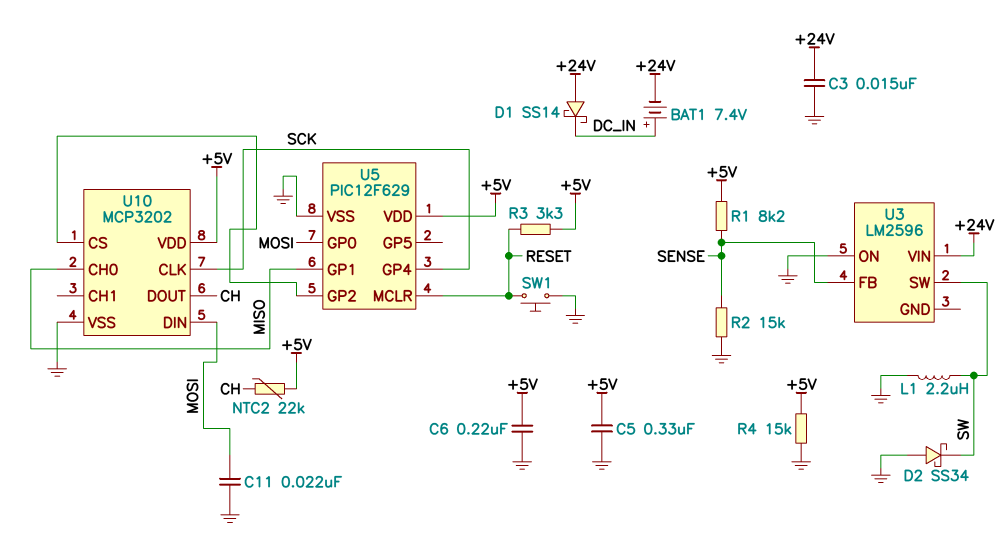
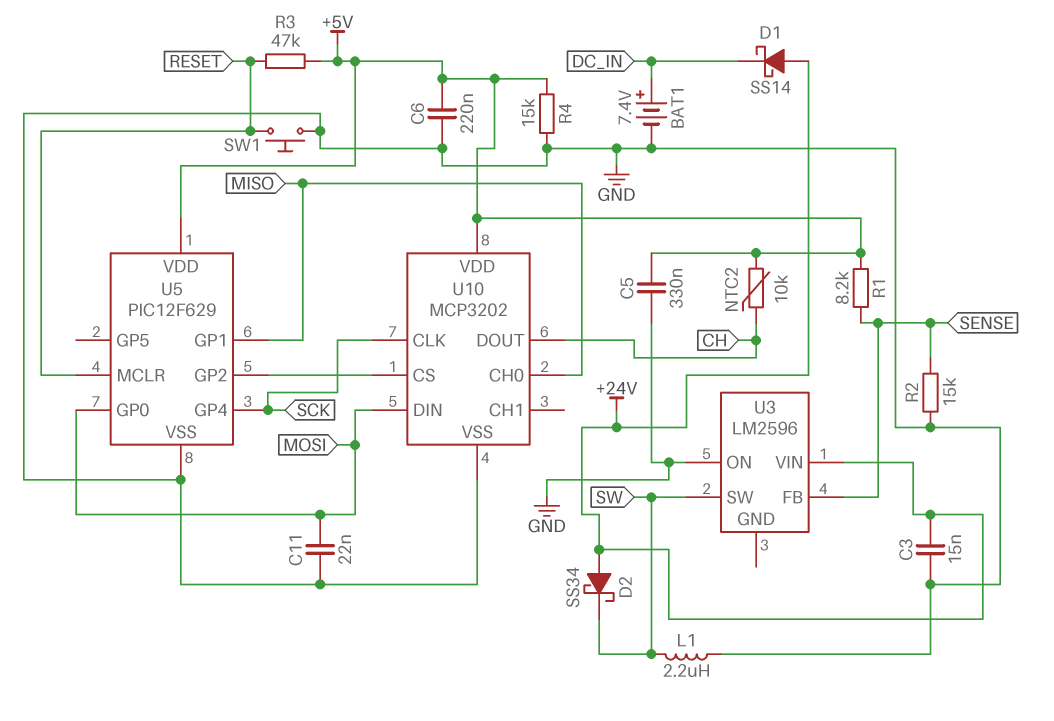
BAT1: 7.4V (plus DC_IN, minus +24V) -> 7.4V (plus DC_IN, minus GND)
D2: schottky SS34 (A GND, K SW) -> schottky SS34 (A +24V, K SW)
NTC2: 22k (+5V, CH) -> 10k (+5V, CH)
R3: 3.3k (+5V, RESET) -> 47k (+5V, RESET)

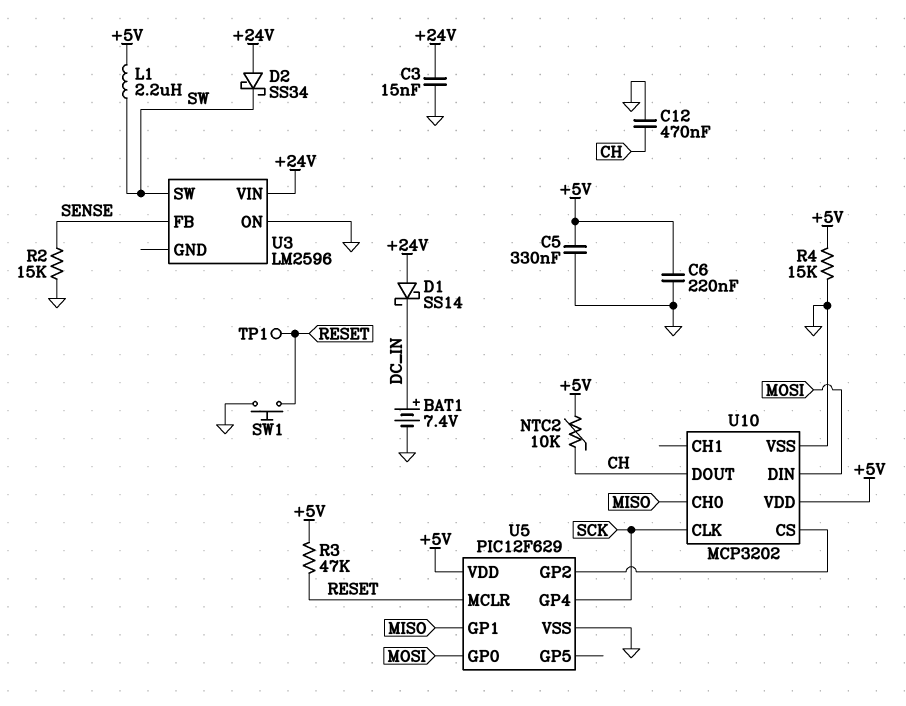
C11: 22nF (GND, MOSI) -> none
C12: none -> 470nF (CH, GND)
L1: 2.2uH (GND, SW) -> 2.2uH (+5V, SW)
R1: 8.2k (+5V, SENSE) -> none
TP1: none -> test point (RESET)

